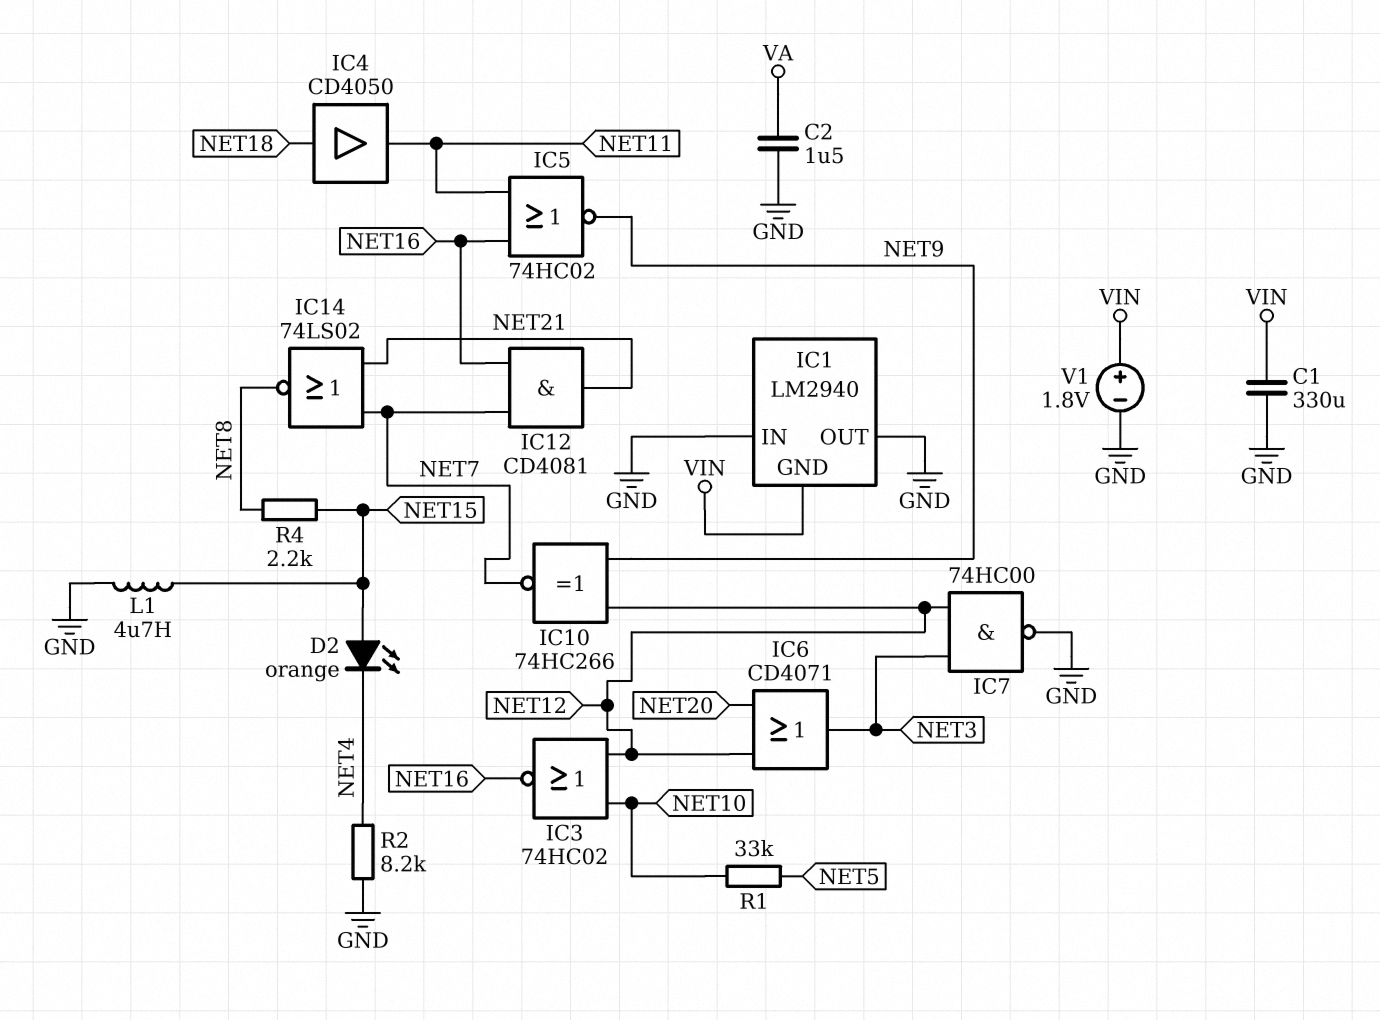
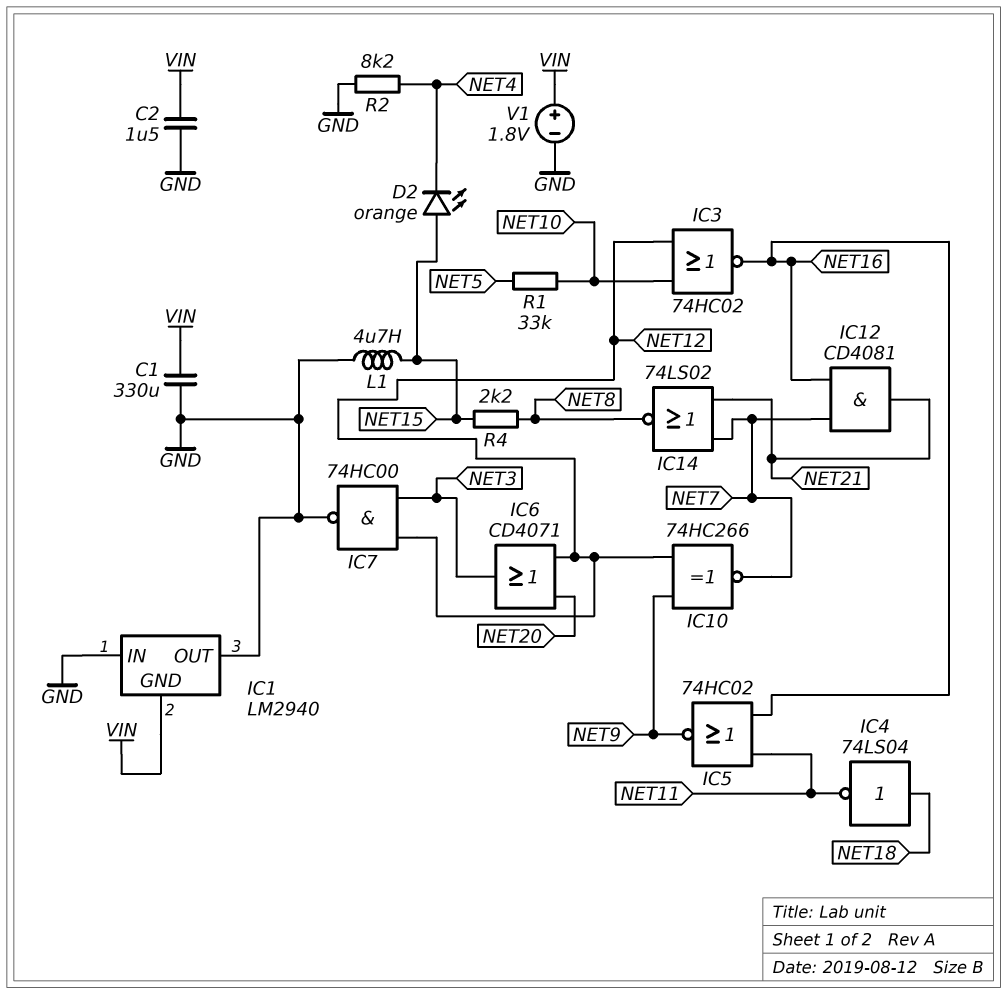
C2: 1.5uF (GND, VA) -> 1.5uF (GND, VIN)
IC4: buffer CD4050 (in NET18, out NET11) -> NOT 74LS04 (in NET18, out NET11)

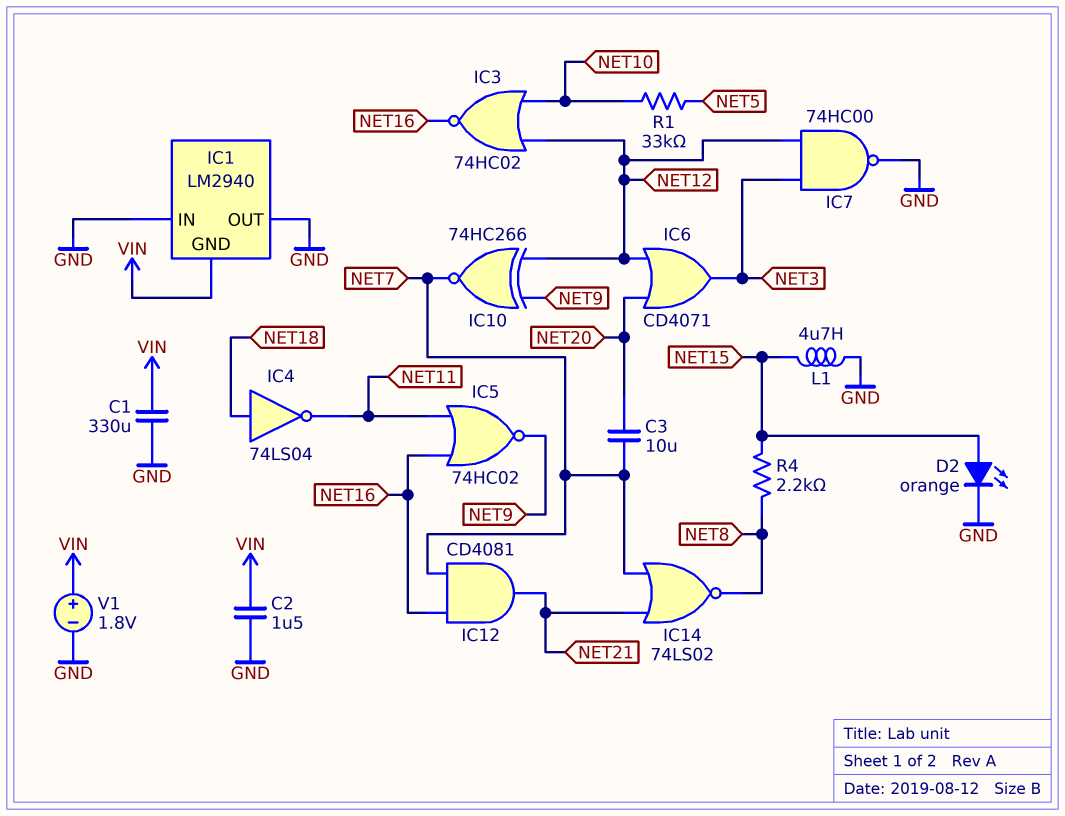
C3: none -> 10uF (NET7, NET20)
D2: LED orange (A NET15, K NET4) -> LED orange (A NET15, K GND)
R2: 8.2k (GND, NET4) -> none

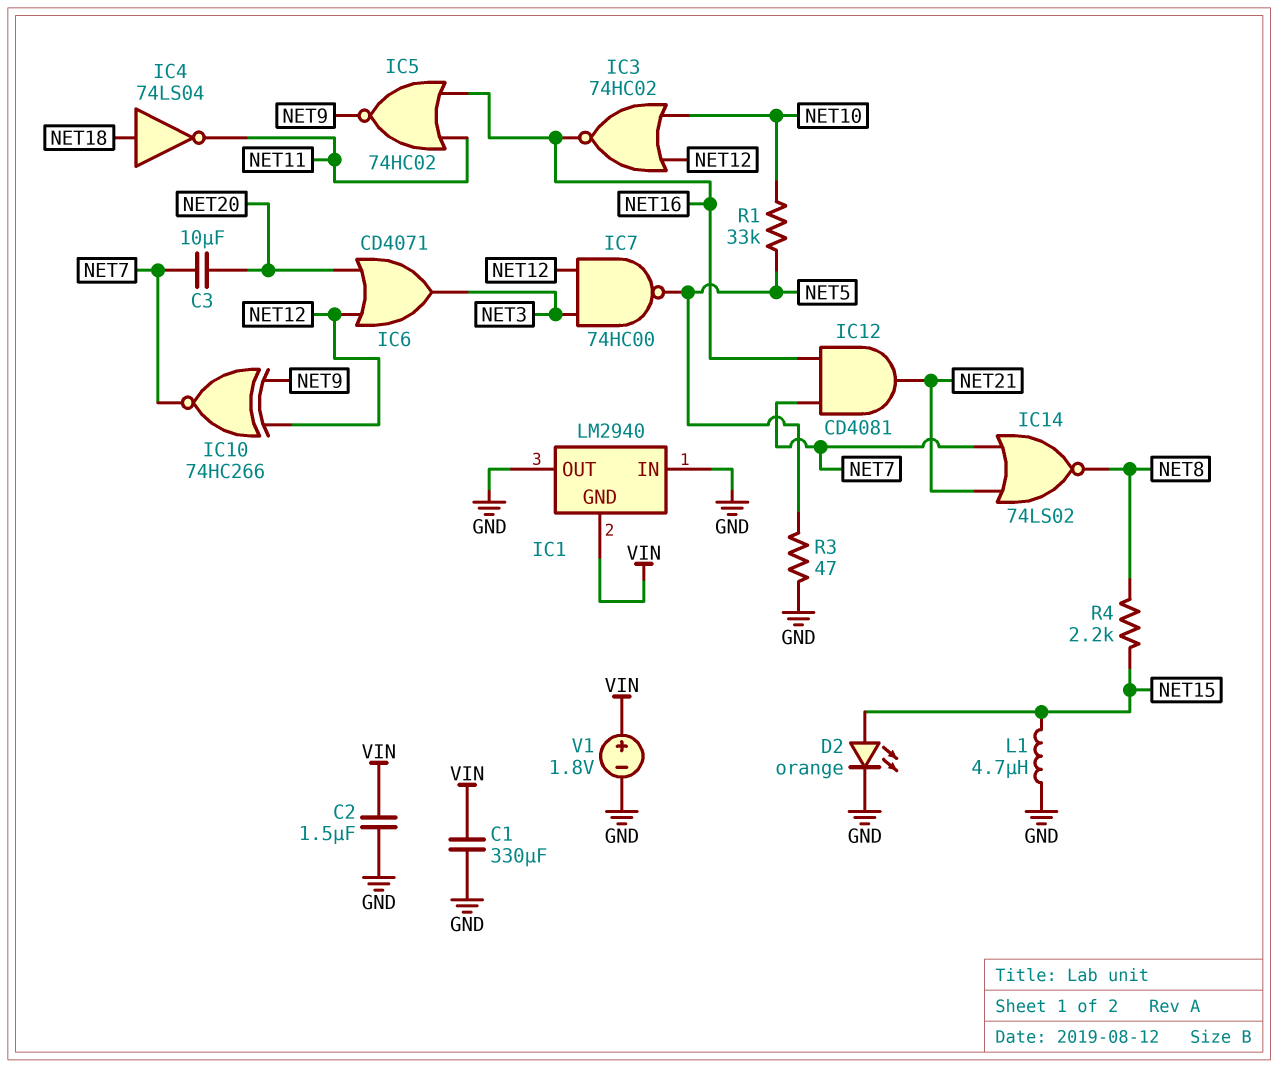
IC7: NAND 74HC00 (in NET3, in NET12, out GND) -> NAND 74HC00 (in NET3, in NET12, out NET5)
R3: none -> 47 (GND, NET5)

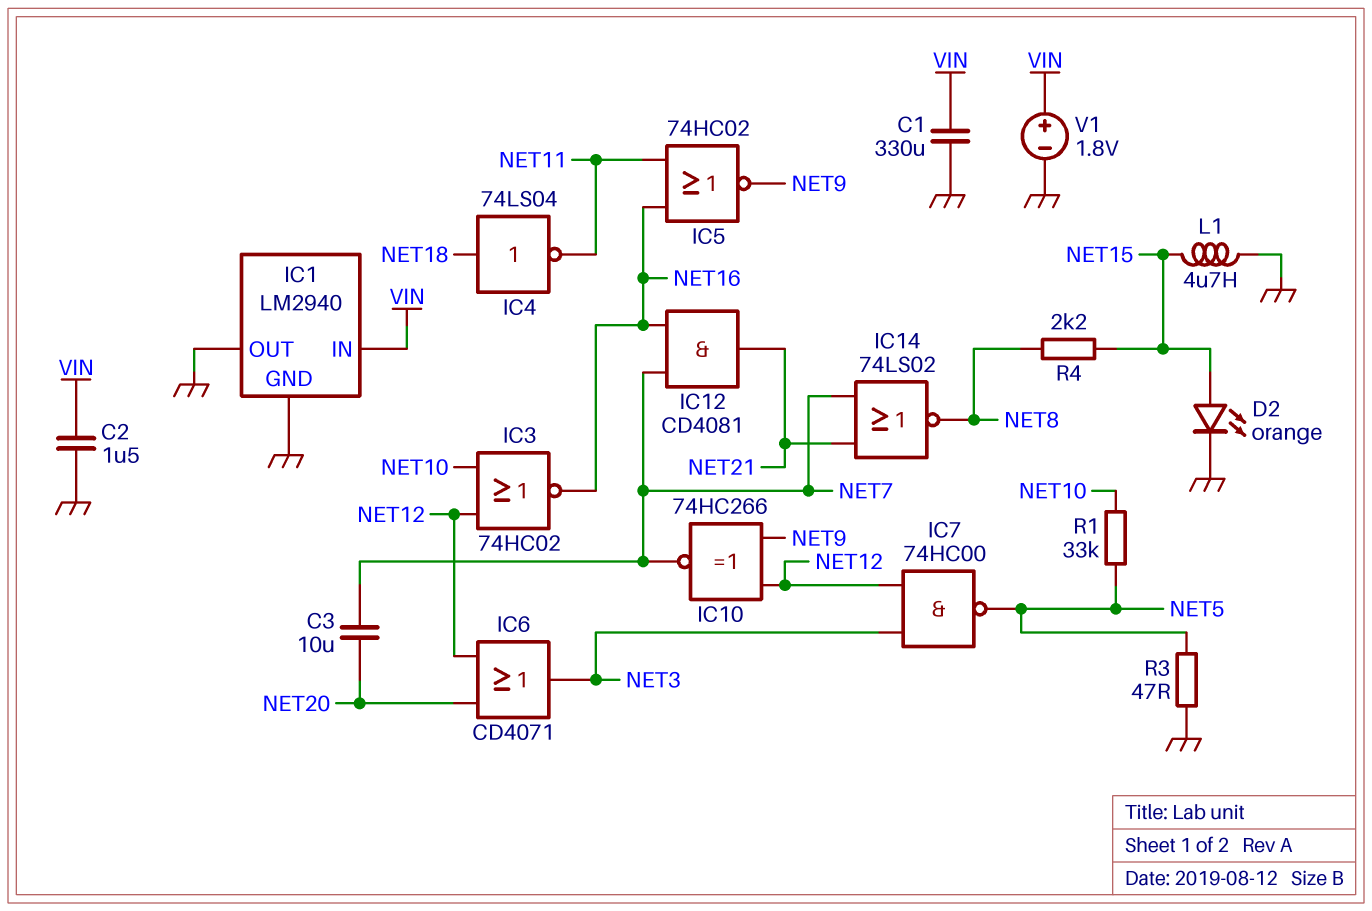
IC1 pin GND: VIN -> GND
IC1 pin IN: GND -> VIN

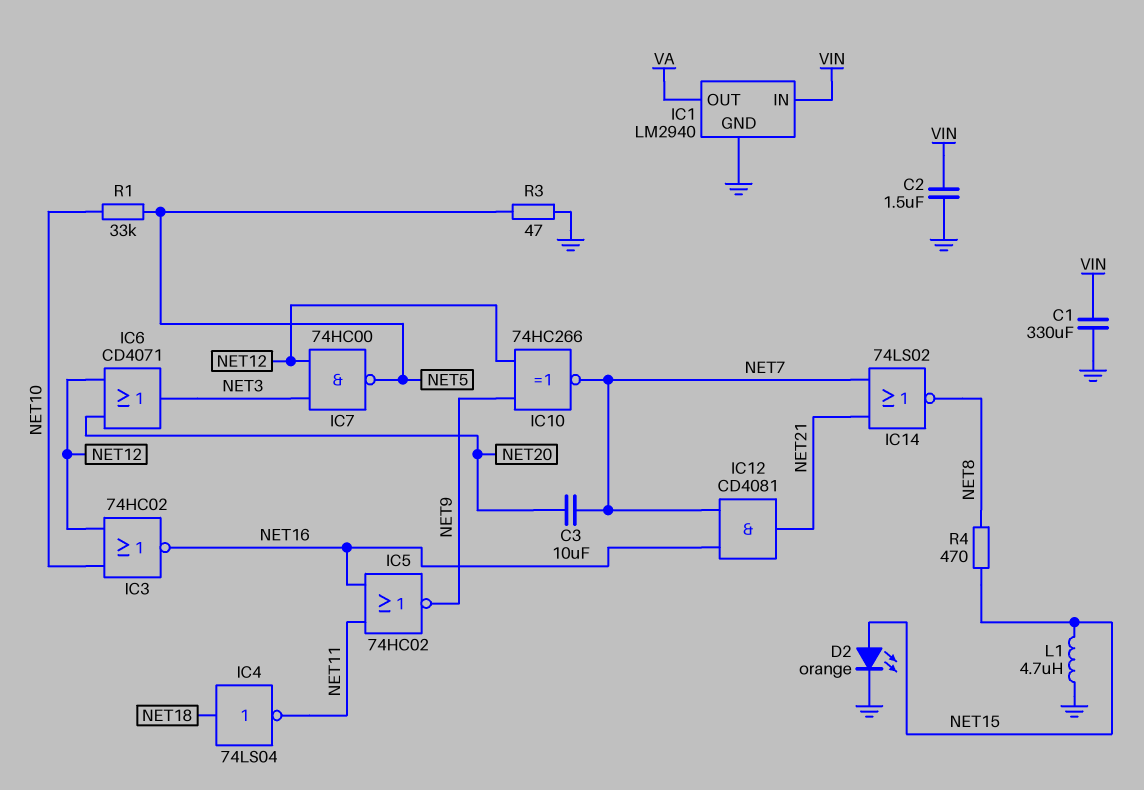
IC1 pin OUT: GND -> VA
R4: 2.2k (NET8, NET15) -> 470 (NET8, NET15)
V1: 1.8V (plus VIN, minus GND) -> none

